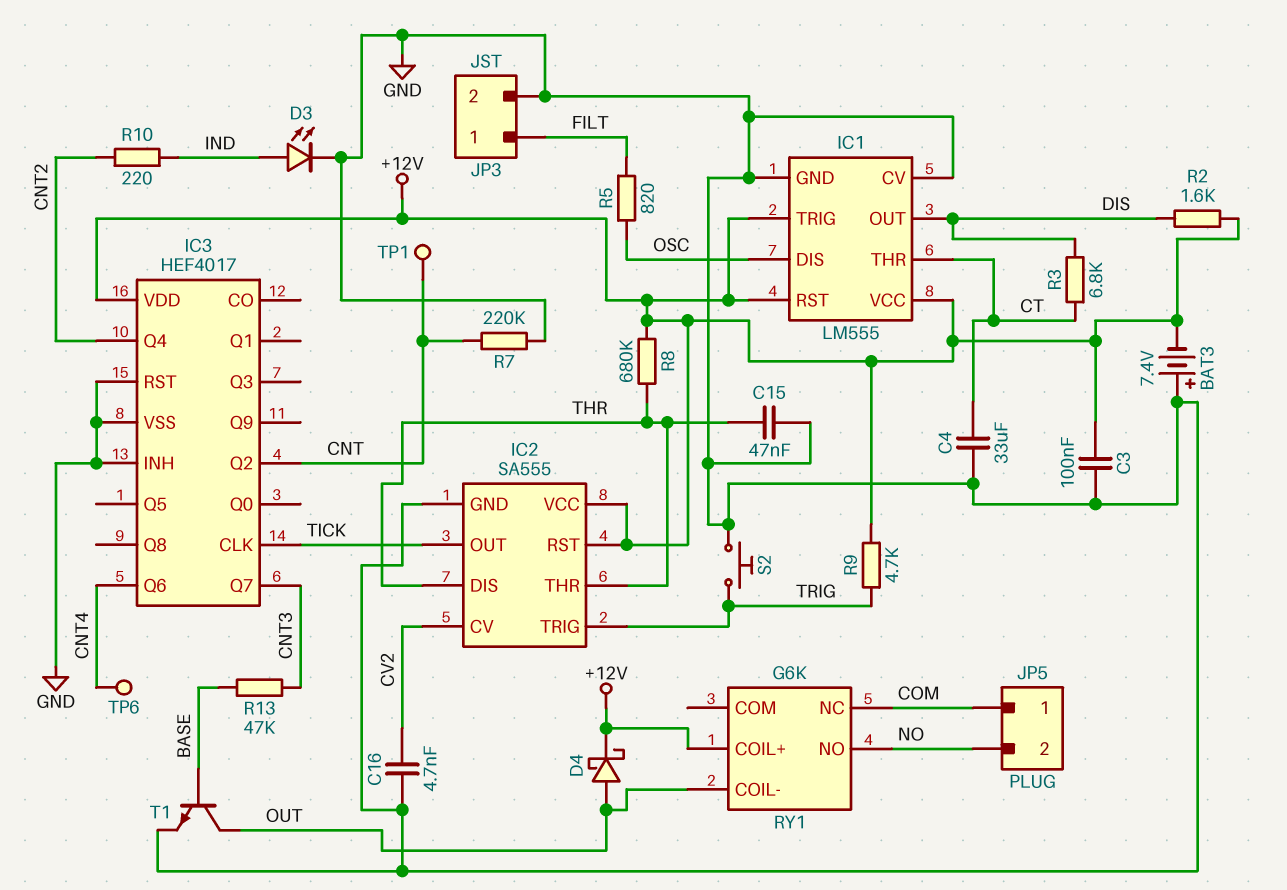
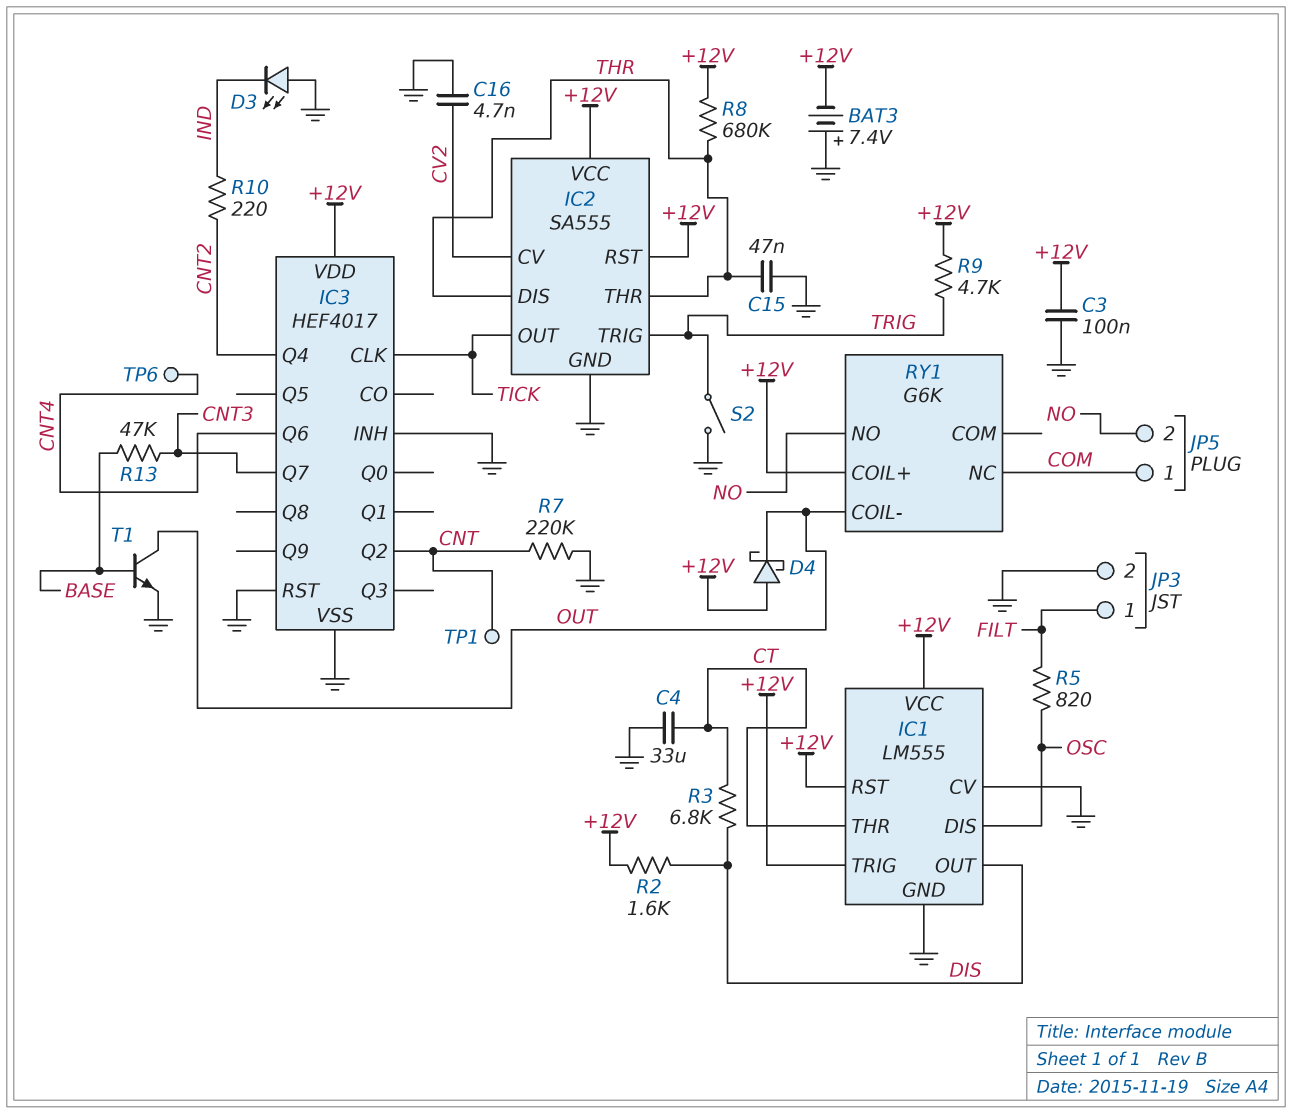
D3: LED (A IND, K GND) -> LED (A GND, K IND)
D4: schottky (A OUT, K +12V) -> schottky (A +12V, K OUT)
S2: button (GND, TRIG) -> switch (GND, TRIG)

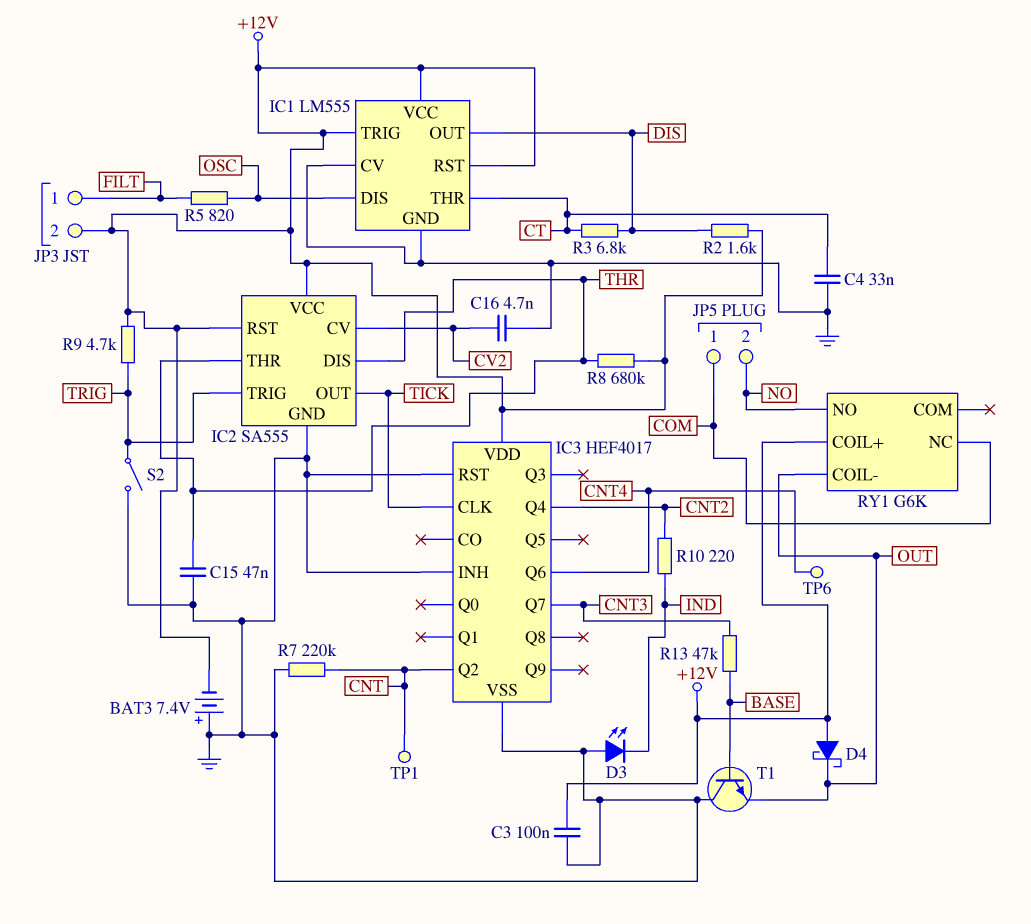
C4: 33uF (CT, GND) -> 33nF (CT, GND)
JP3 pin 2: GND -> +12V
T1: NPN (B BASE, C OUT, E GND) -> NPN (B BASE, C GND, E OUT)

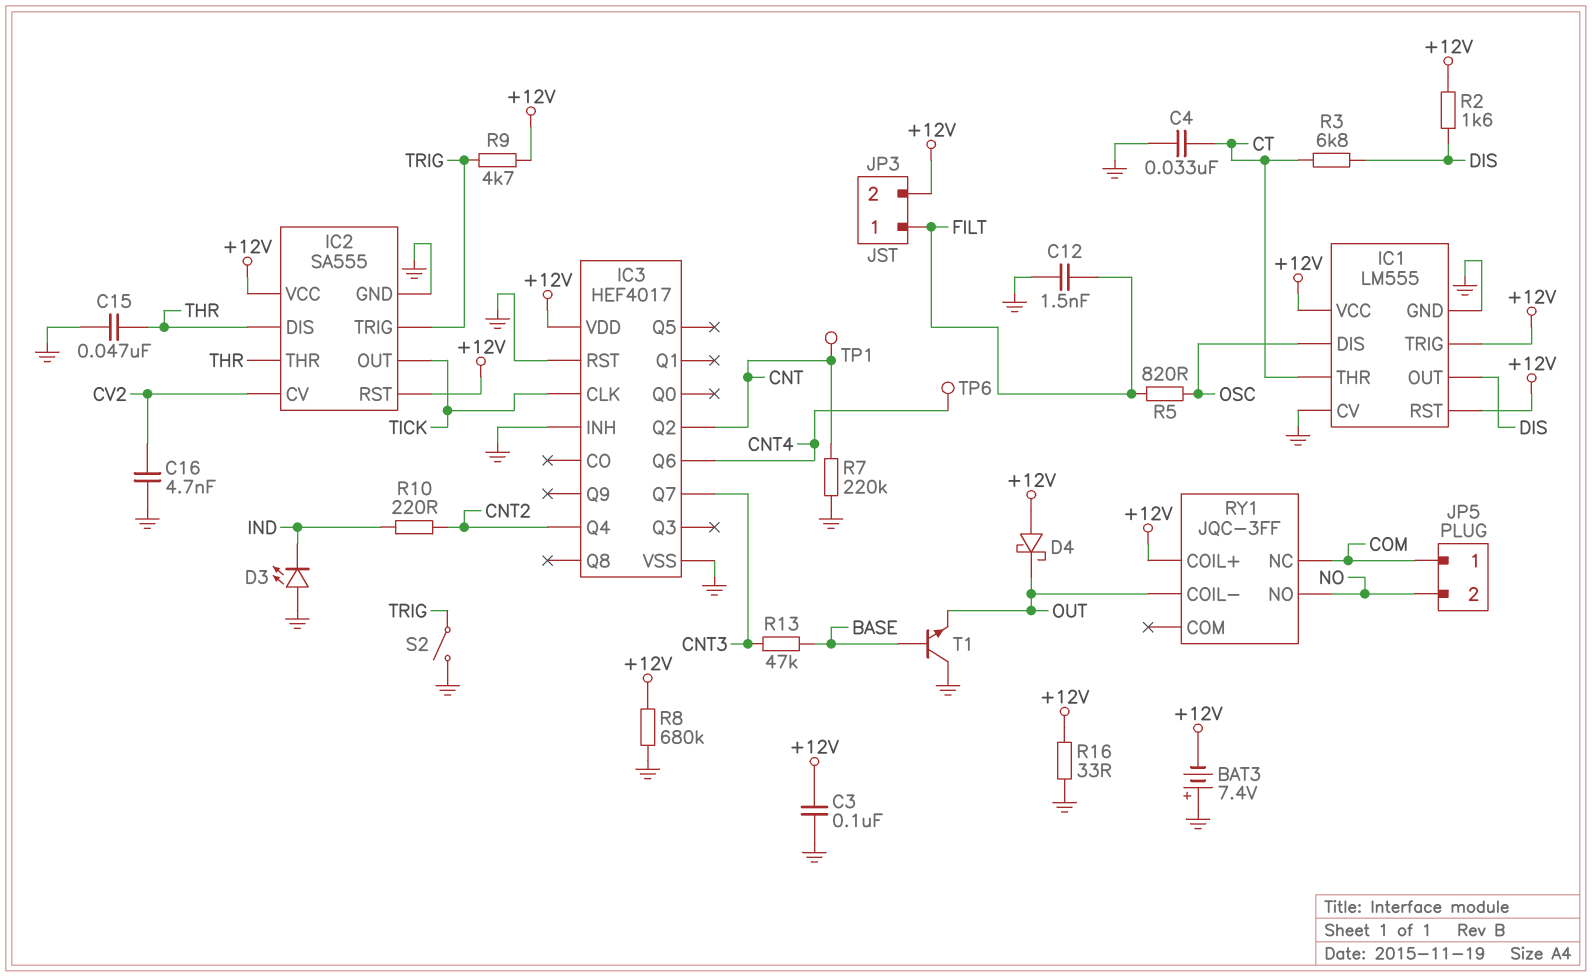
C12: none -> 1.5nF (FILT, GND)
R8: 680k (+12V, THR) -> 680k (+12V, GND)
R16: none -> 33 (+12V, GND)
RY1: G6K -> JQC-3FF

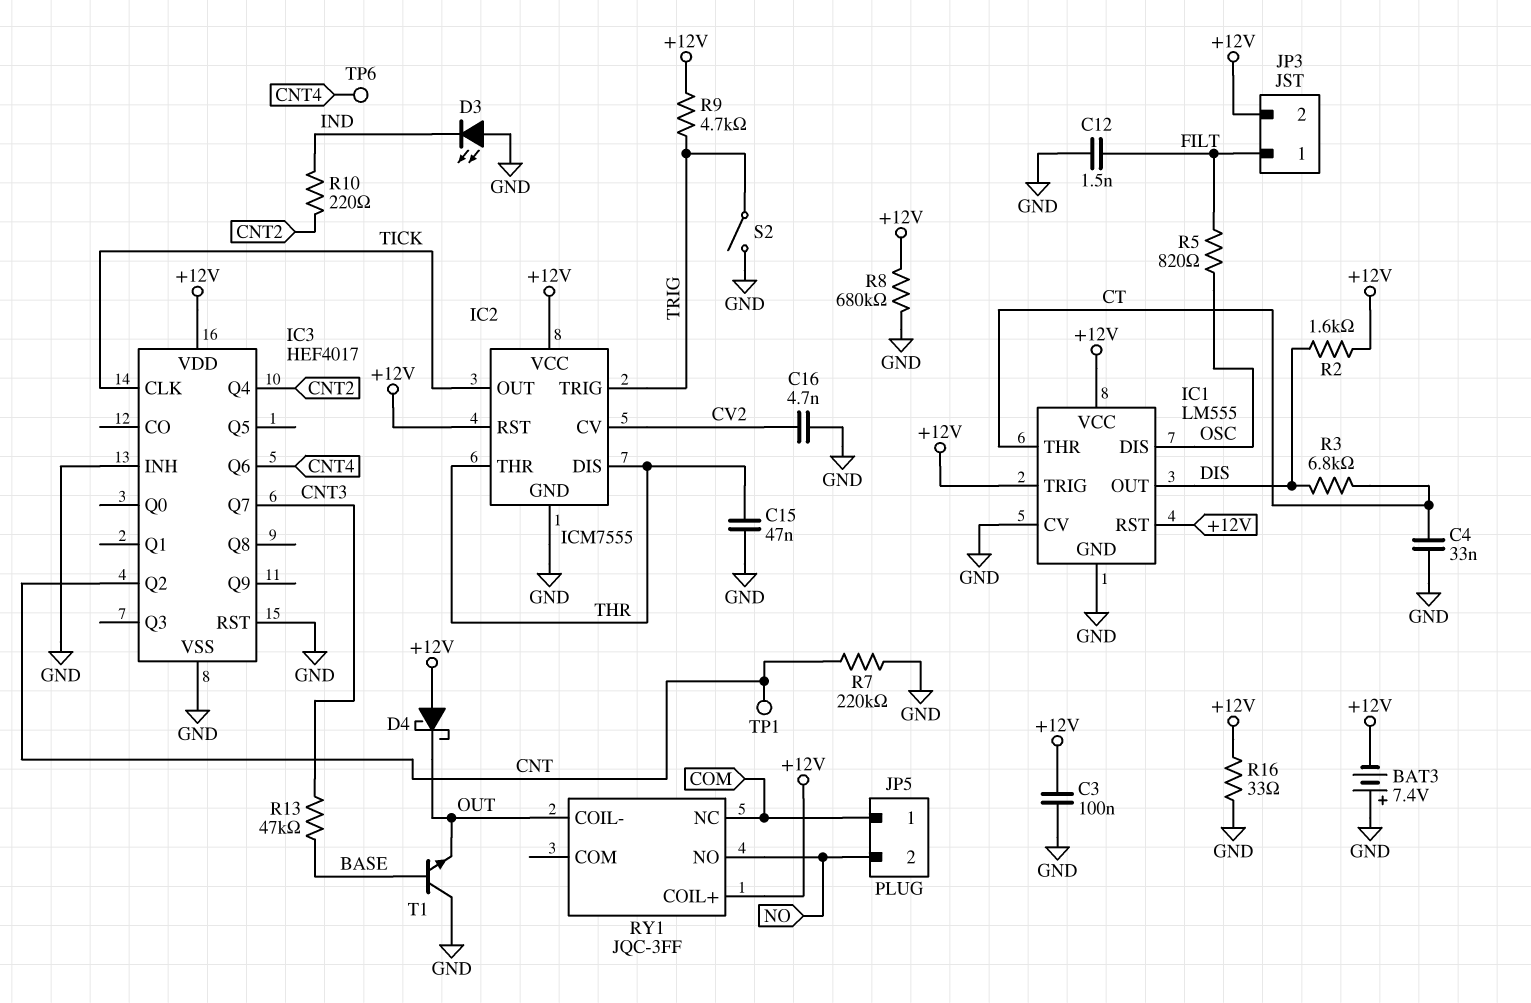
IC2: SA555 -> ICM7555

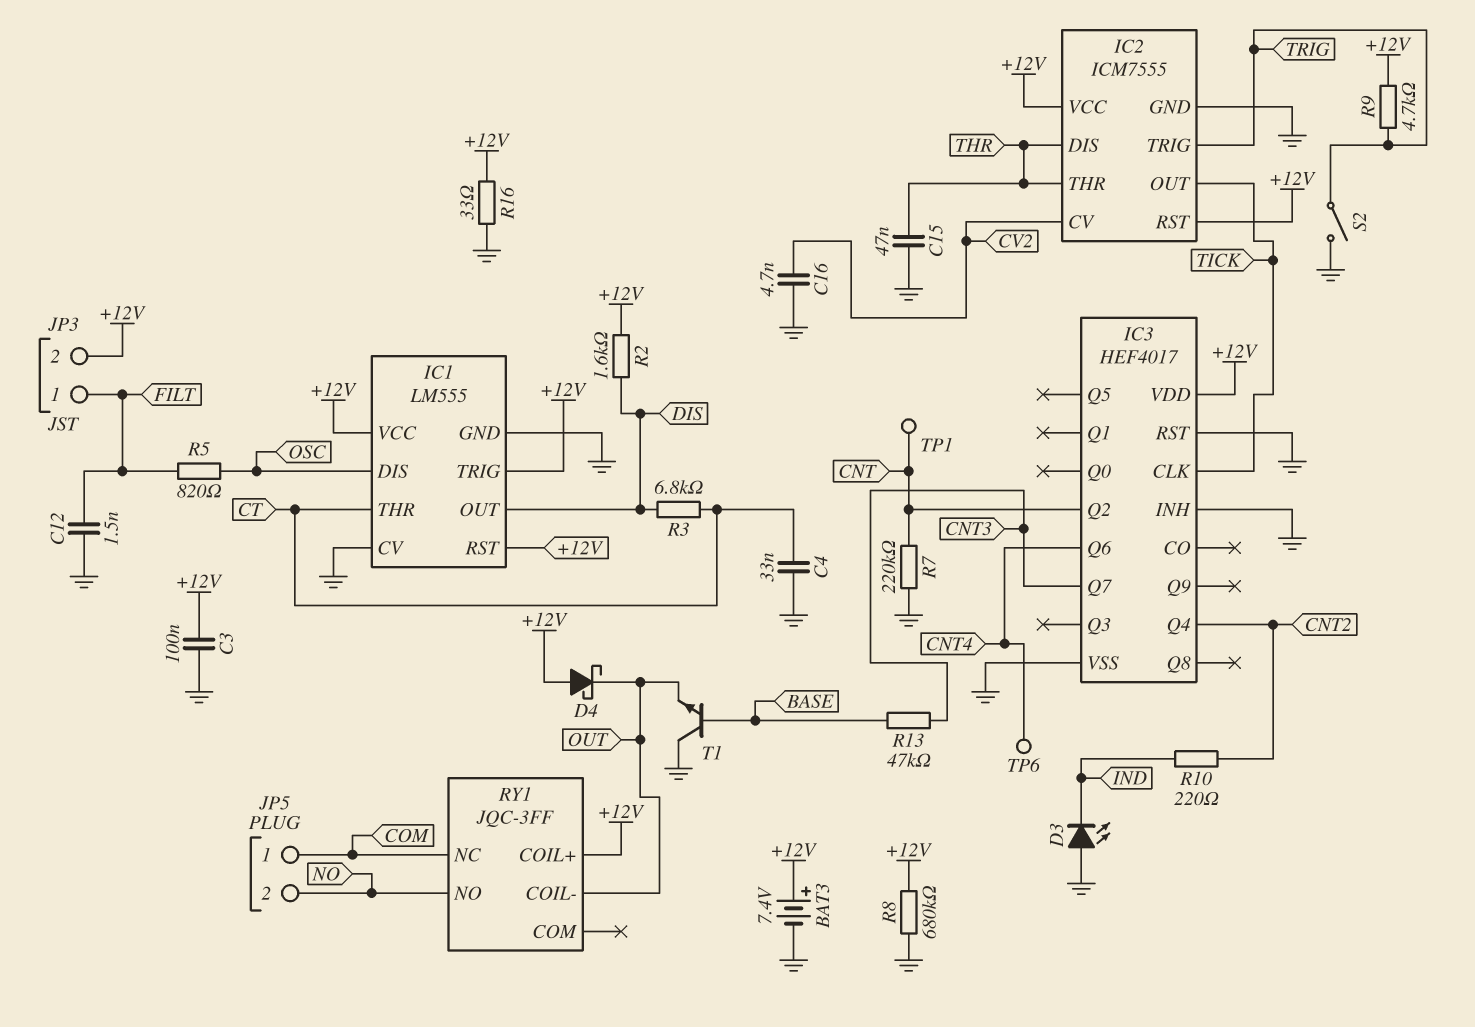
BAT3: 7.4V (plus GND, minus +12V) -> 7.4V (plus +12V, minus GND)

